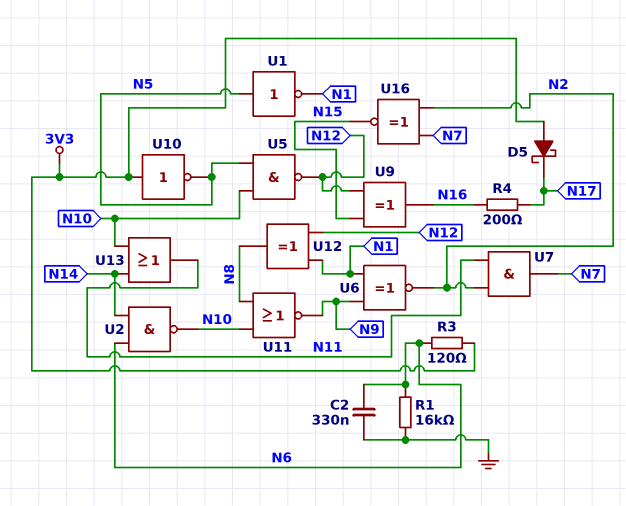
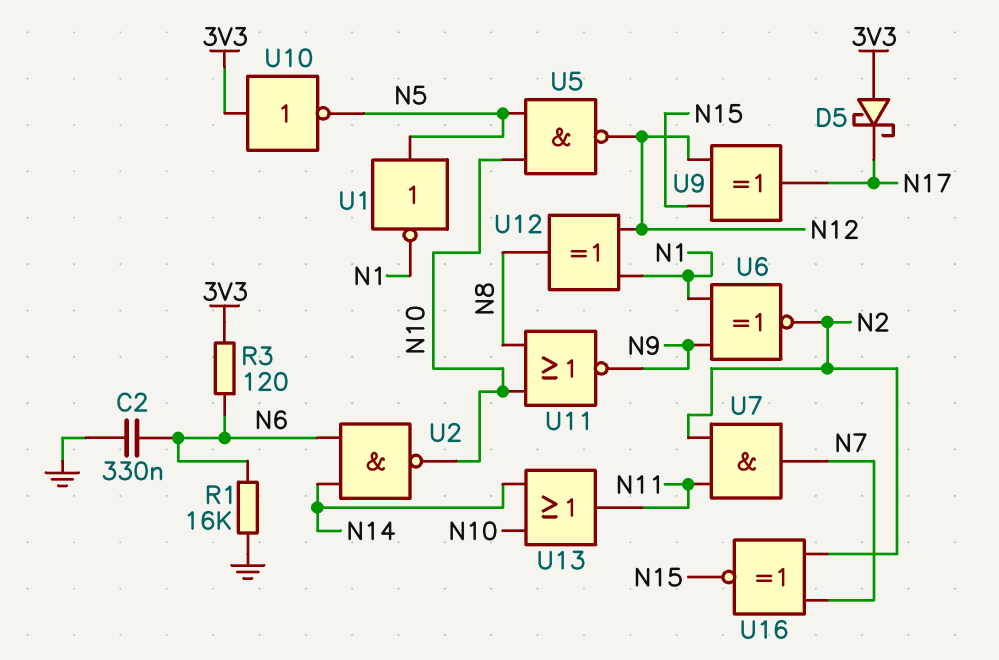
R4: 200 (N16, N17) -> none
U9: XOR (in N12, in N15, out N16) -> XOR (in N12, in N15, out N17)

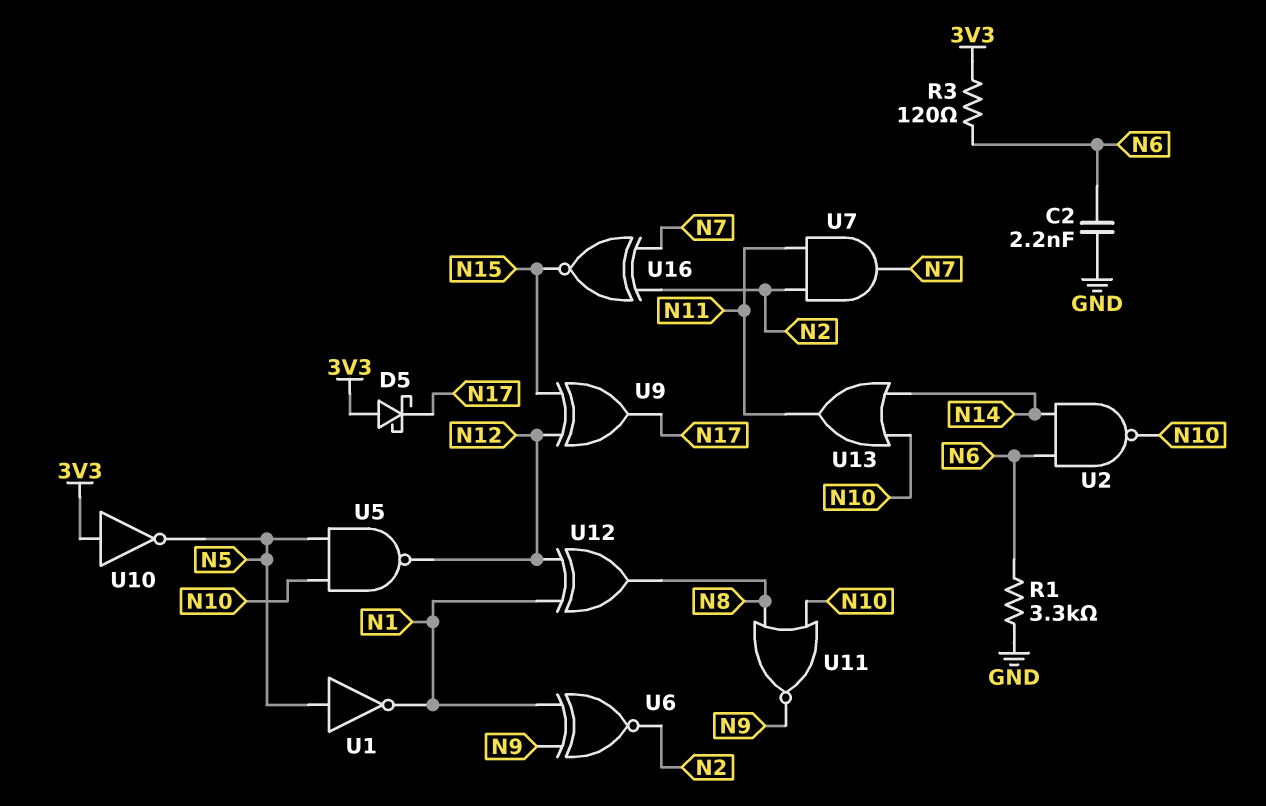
C2: 330nF (GND, N6) -> 2.2nF (GND, N6)
R1: 16k (GND, N6) -> 3.3k (GND, N6)

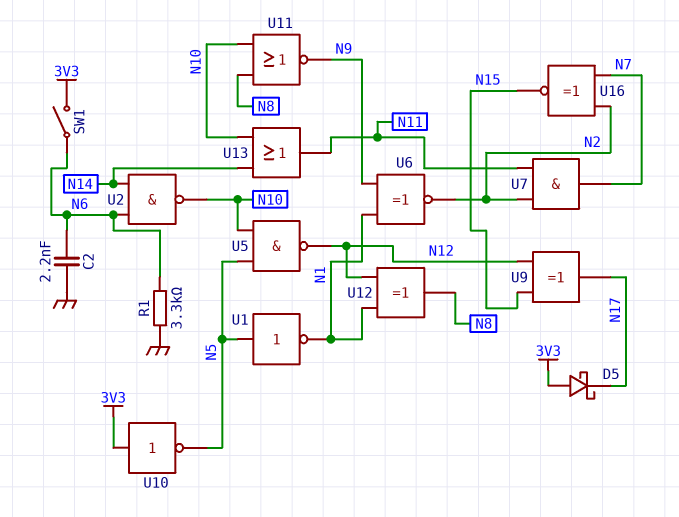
R3: 120 (3V3, N6) -> none
SW1: none -> switch (3V3, N6)

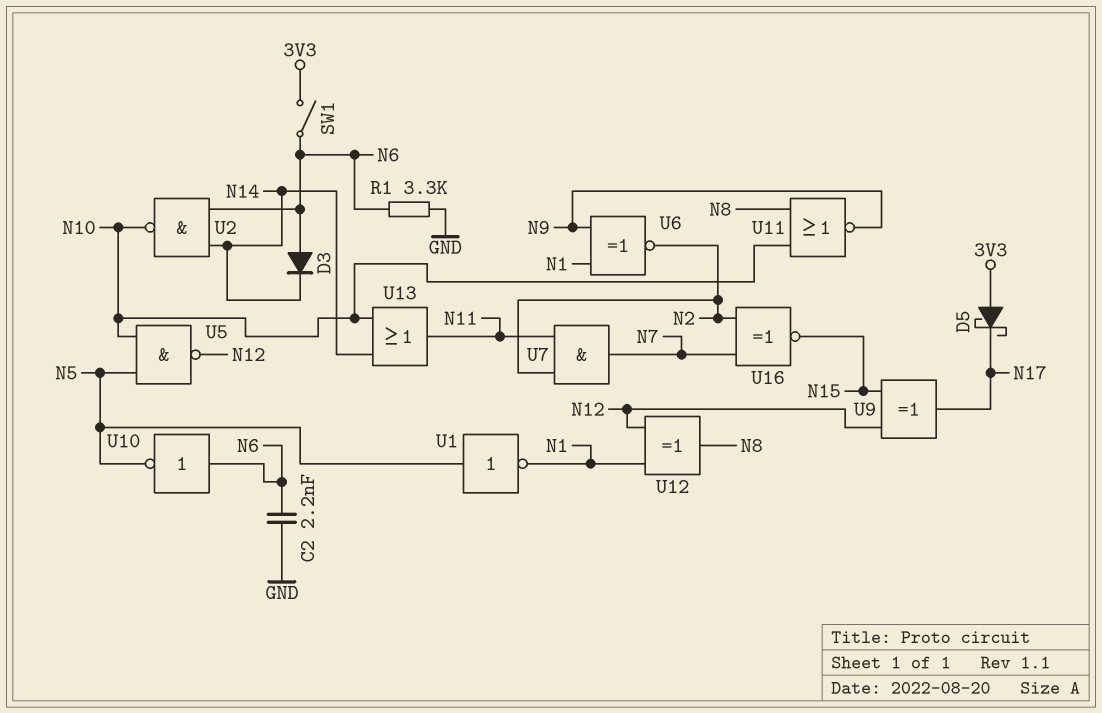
D3: none -> diode (A N6, K N14)
U10: NOT (in 3V3, out N5) -> NOT (in N6, out N5)

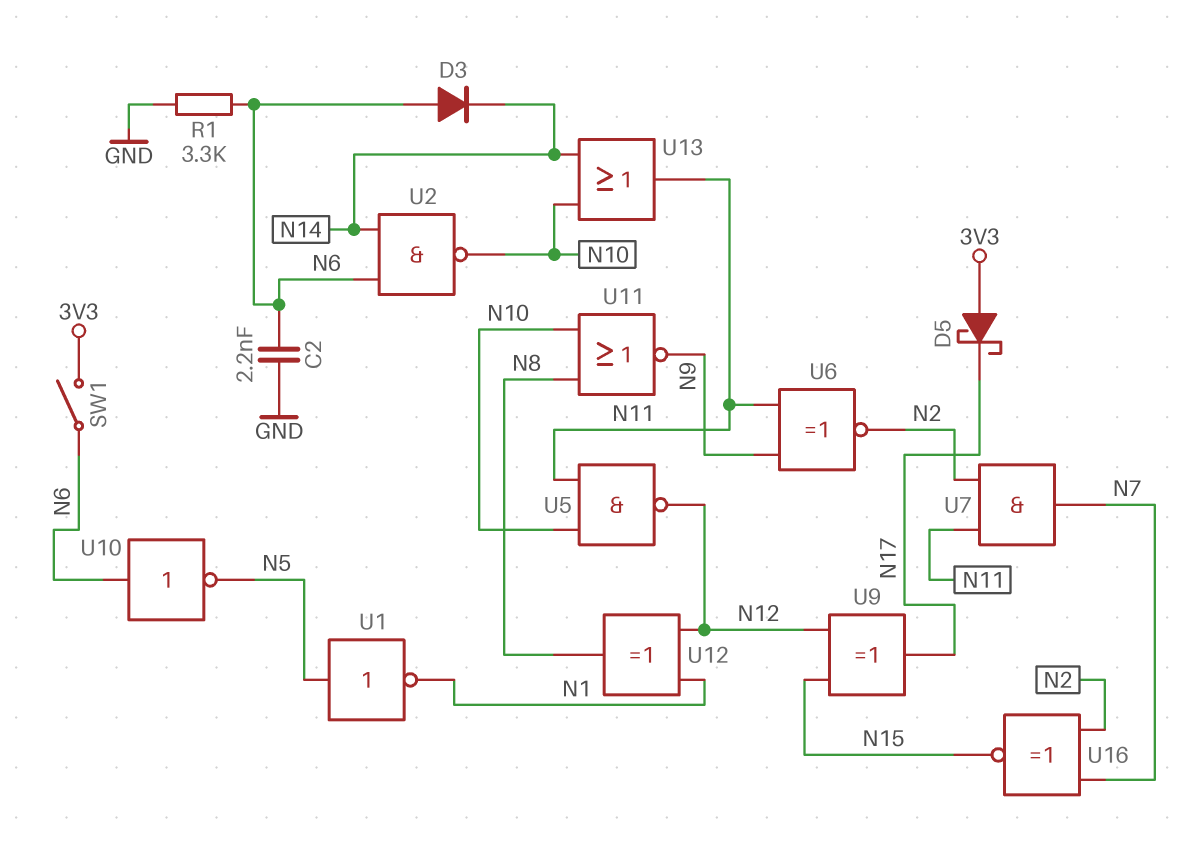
U5: NAND (in N5, in N10, out N12) -> NAND (in N10, in N11, out N12)
U6: XNOR (in N1, in N9, out N2) -> XNOR (in N9, in N11, out N2)

